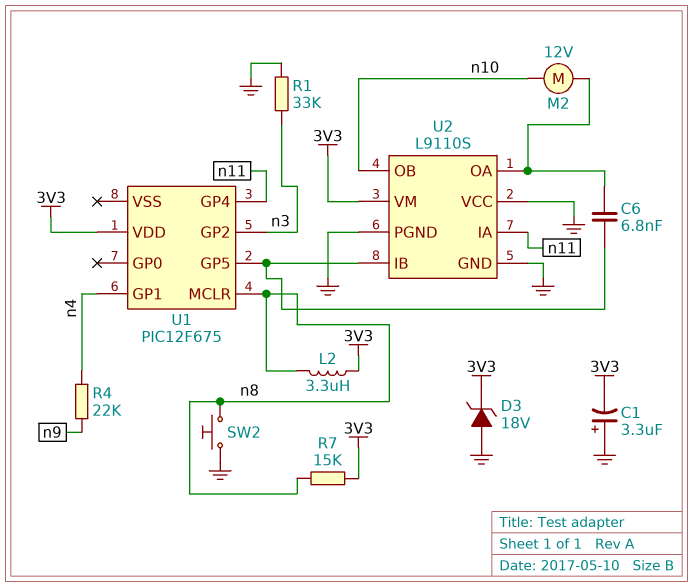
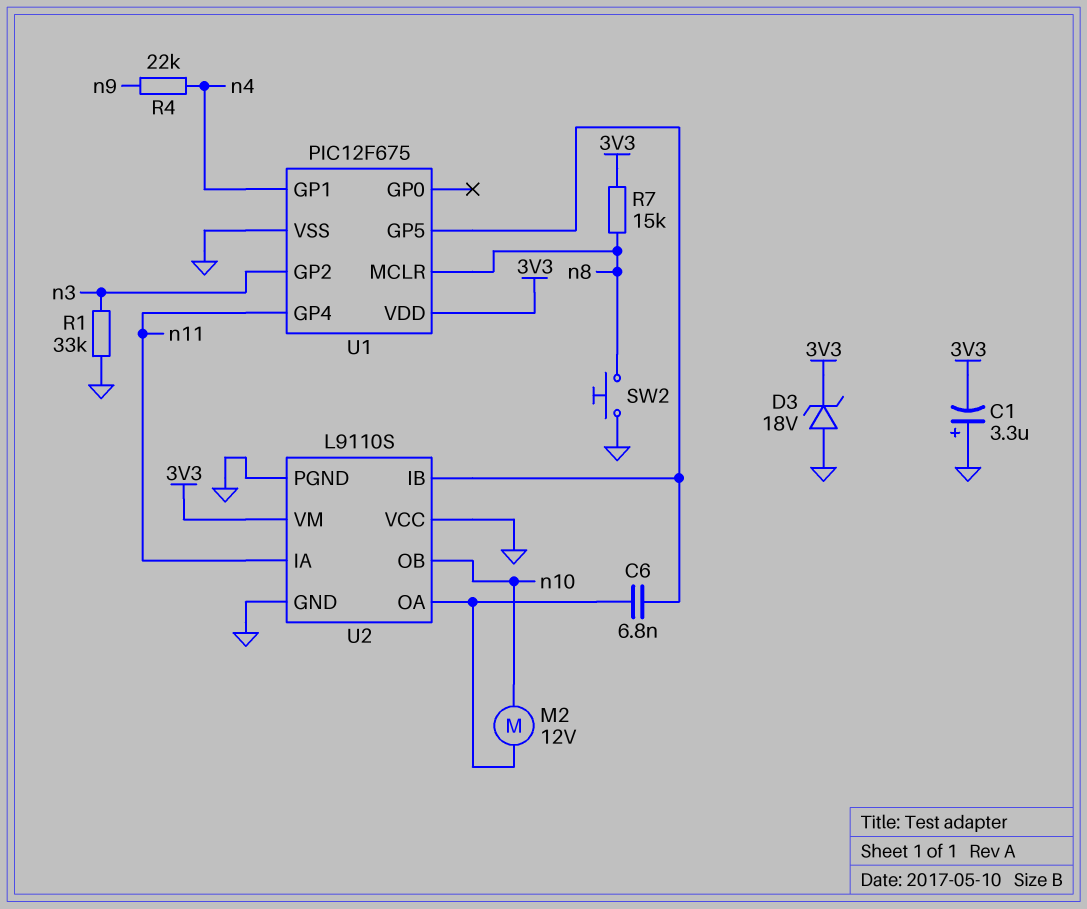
L2: 3.3uH (3V3, n8) -> none
U1 pin VSS: none -> GND

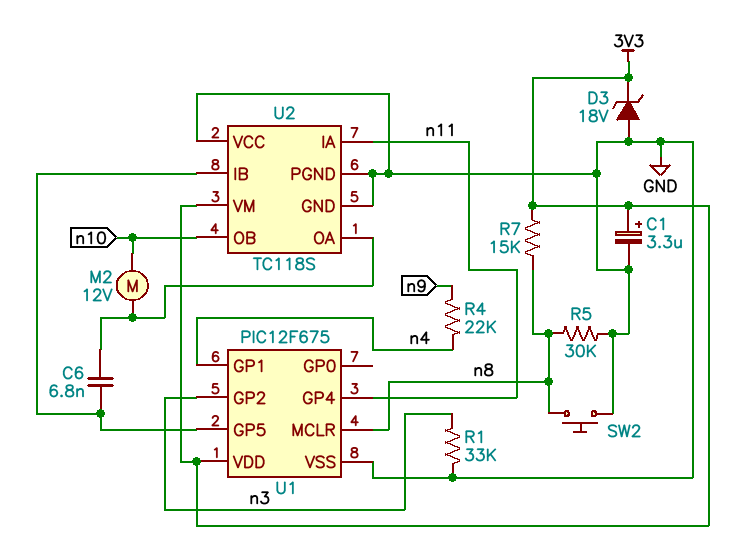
C1: 3.3uF (plus GND, minus 3V3) -> 3.3uF (plus 3V3, minus GND)
R5: none -> 30k (GND, n8)
U2: L9110S -> TC118S

